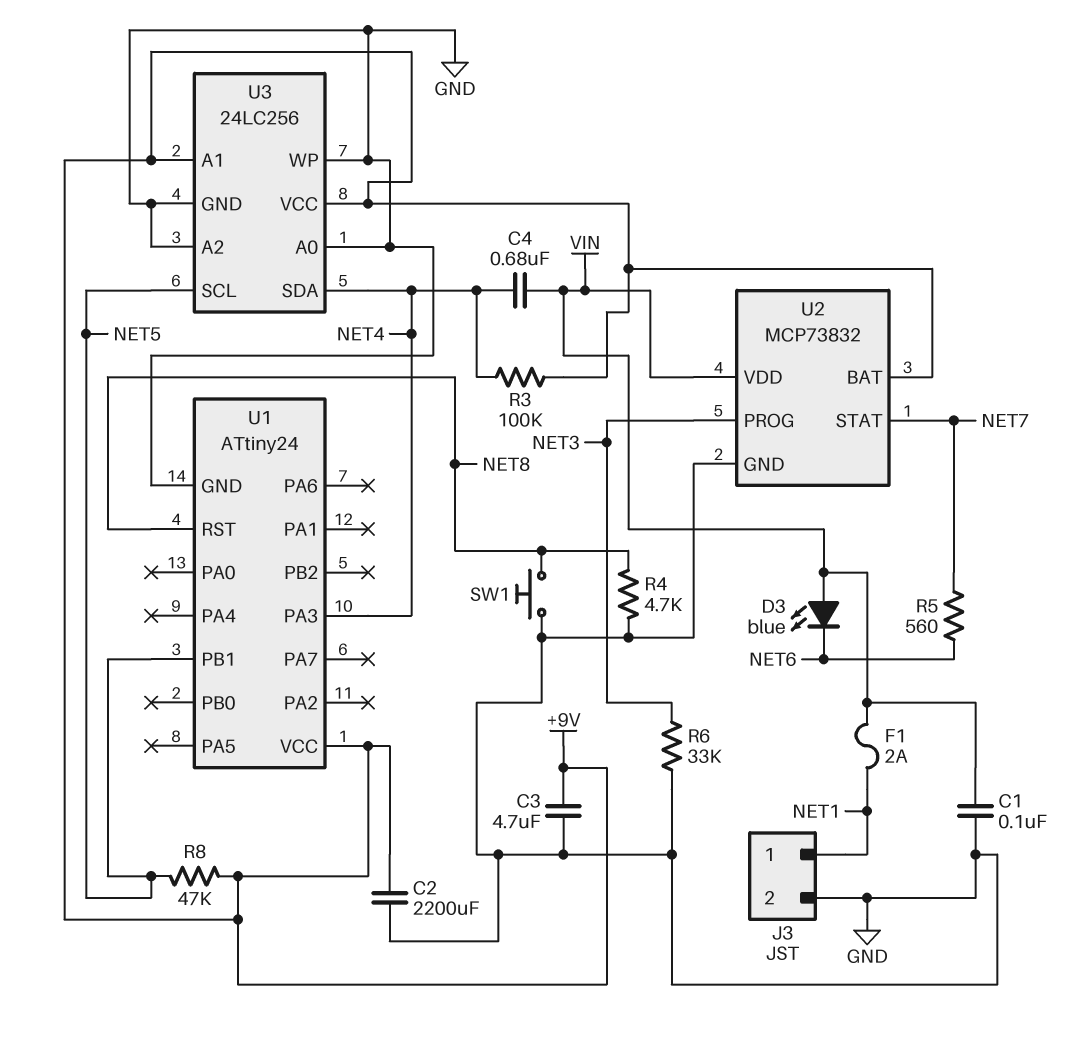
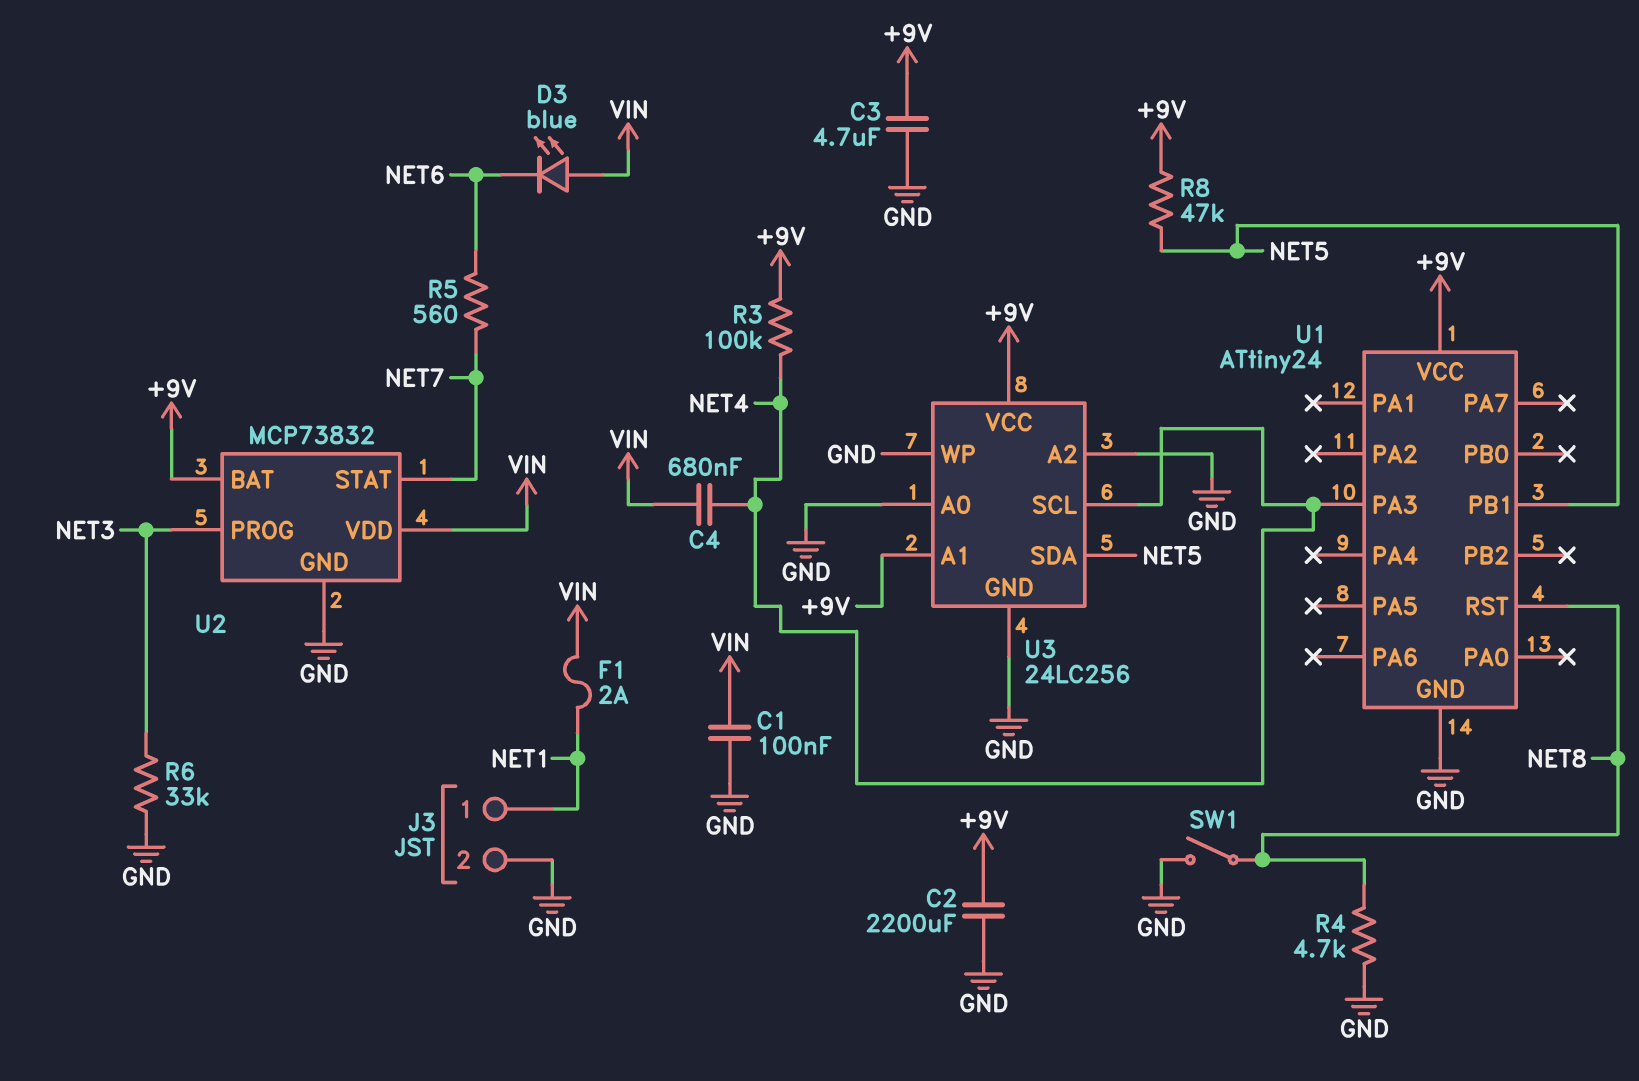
SW1: button (GND, NET8) -> switch (GND, NET8)
U3 pin SCL: NET5 -> NET4
U3 pin SDA: NET4 -> NET5

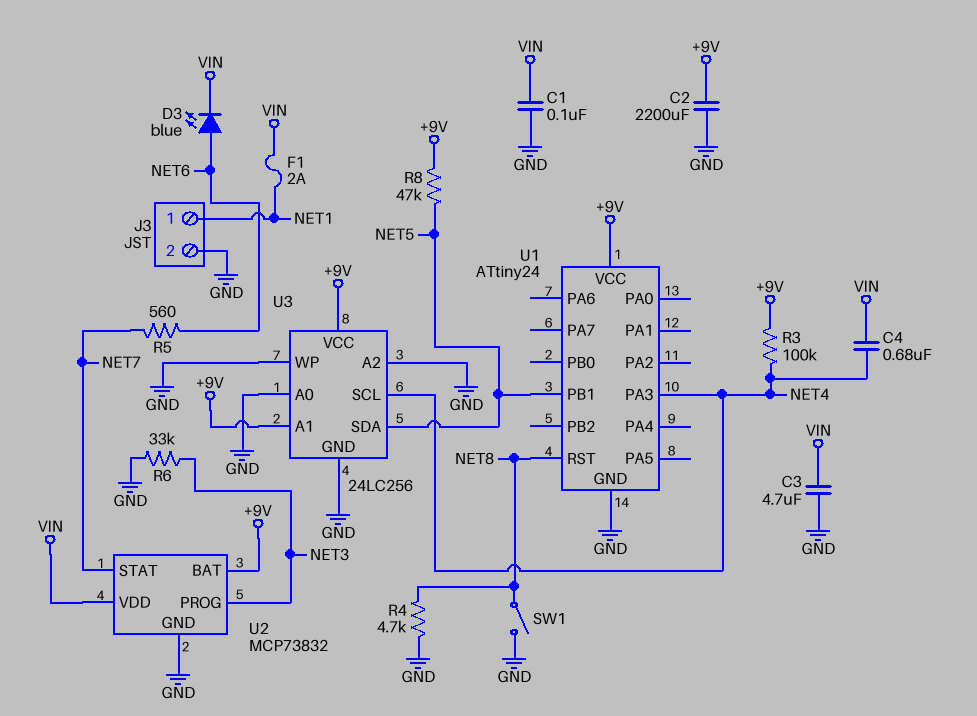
C3: 4.7uF (+9V, GND) -> 4.7uF (GND, VIN)
D3: LED blue (A VIN, K NET6) -> LED blue (A NET6, K VIN)

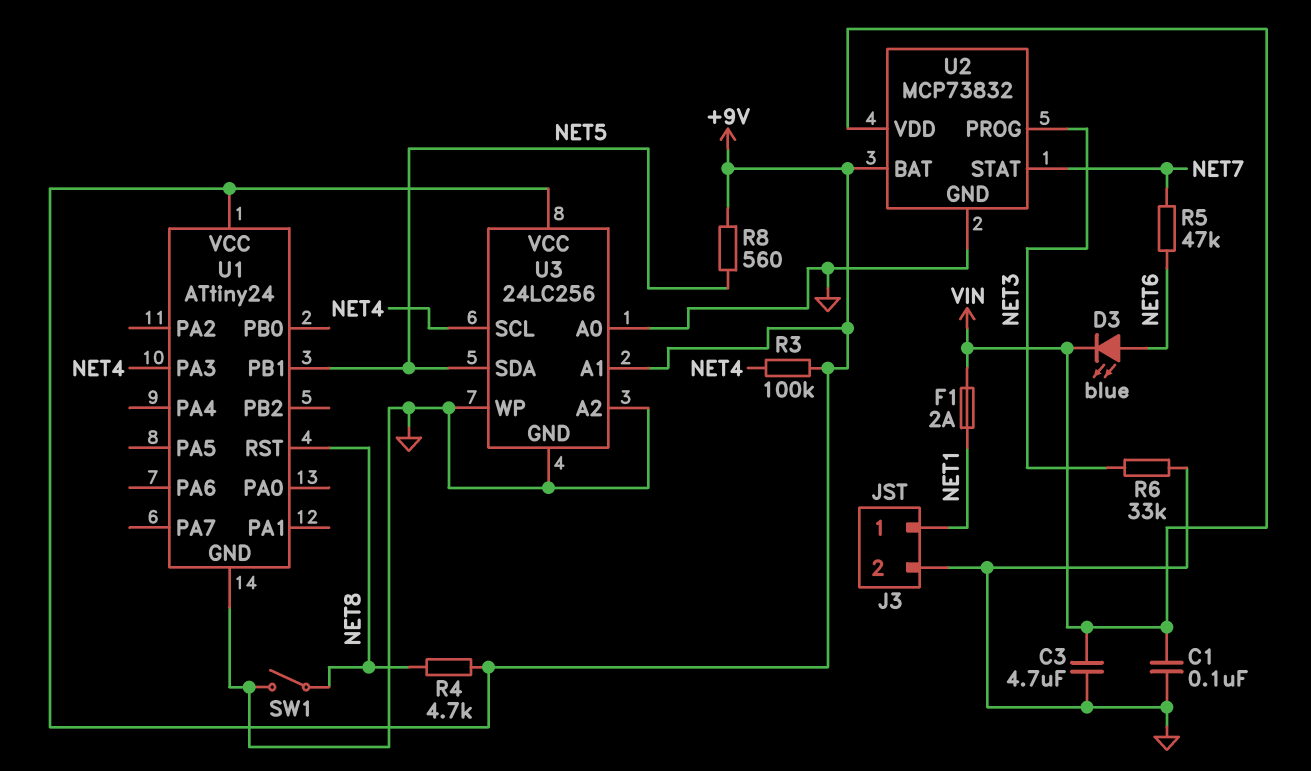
C2: 2200uF (+9V, GND) -> none
C4: 680nF (NET4, VIN) -> none
R4: 4.7k (GND, NET8) -> 4.7k (+9V, NET8)
R5: 560 (NET6, NET7) -> 47k (NET6, NET7)
R8: 47k (+9V, NET5) -> 560 (+9V, NET5)

